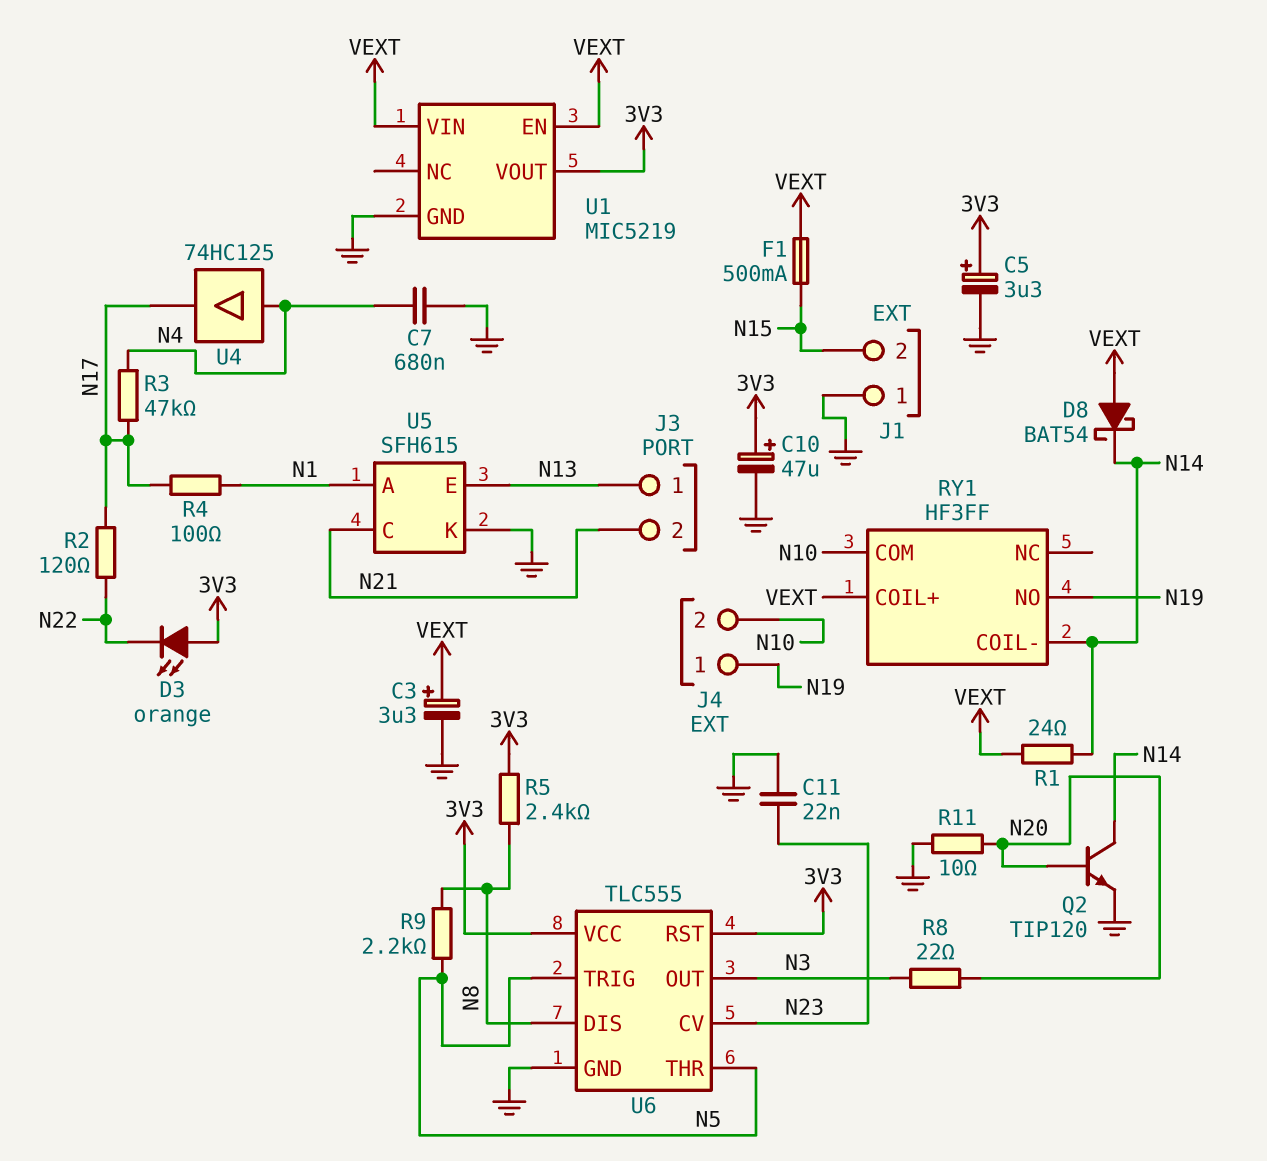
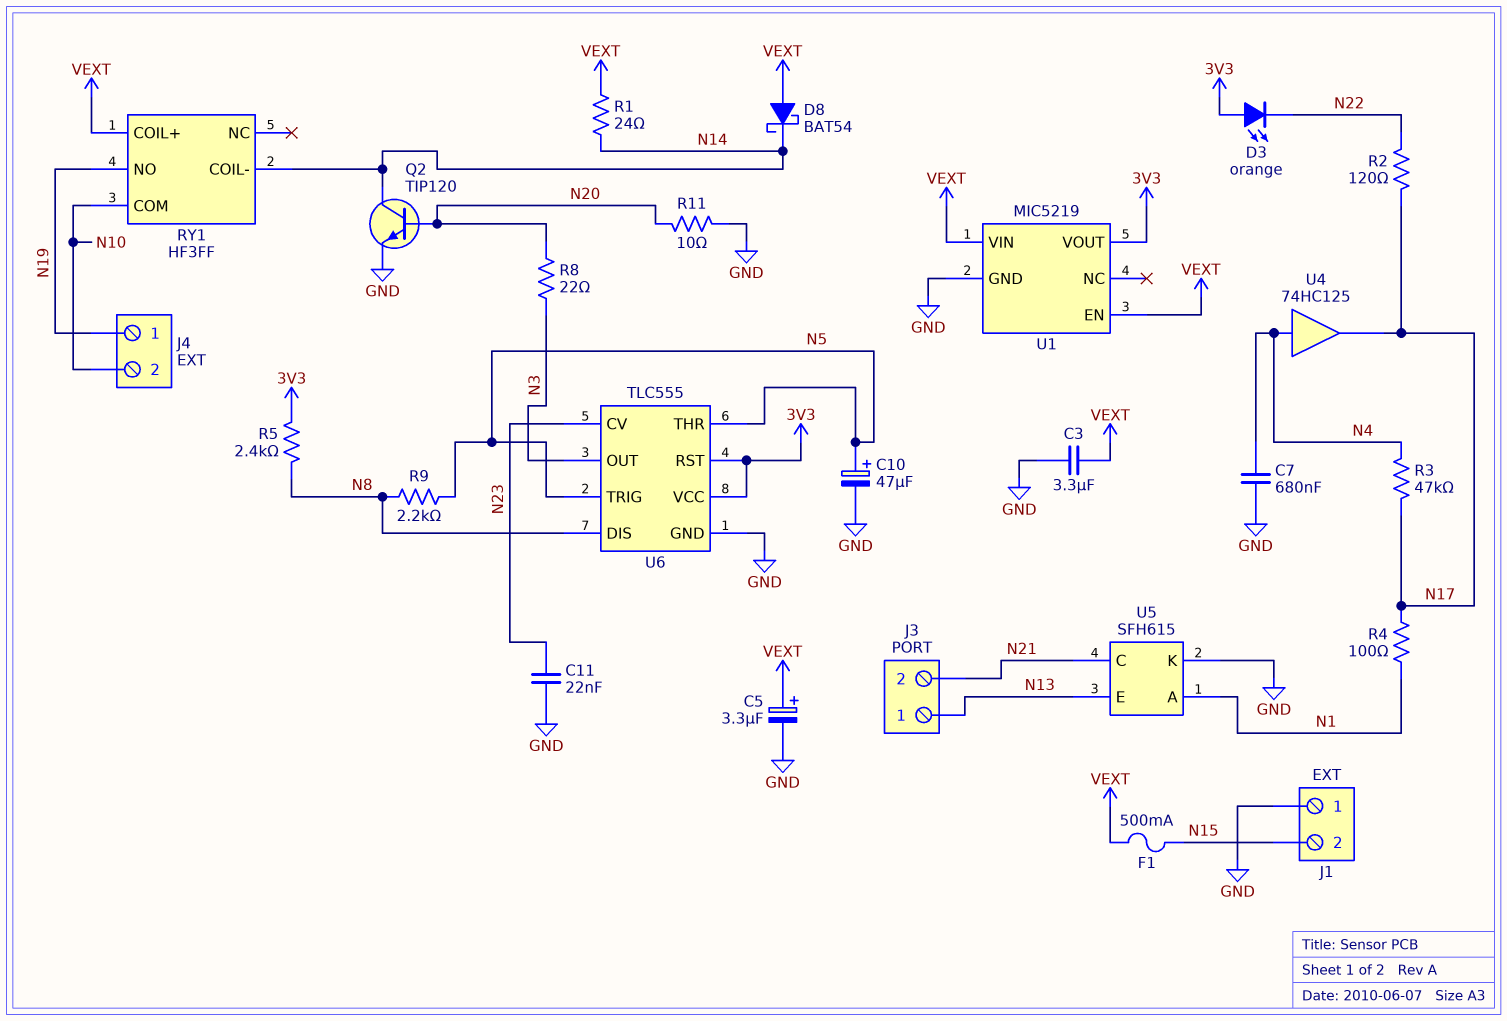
C3: 3.3uF (plus VEXT, minus GND) -> 3.3uF (GND, VEXT)
C5: 3.3uF (plus 3V3, minus GND) -> 3.3uF (plus VEXT, minus GND)
C10: 47uF (plus 3V3, minus GND) -> 47uF (plus N5, minus GND)

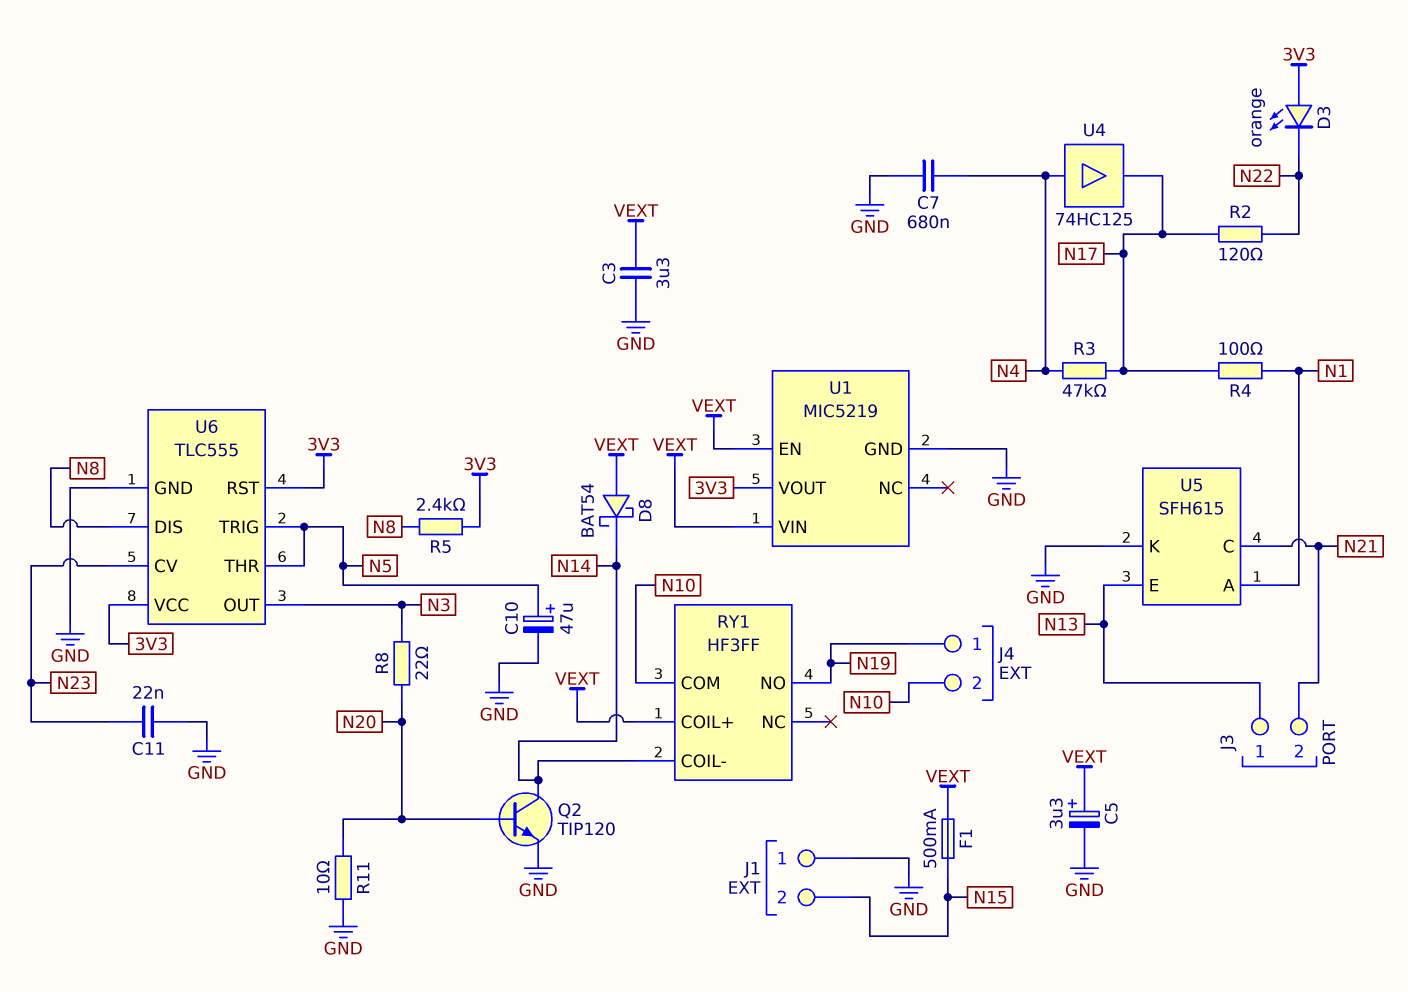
R1: 24 (N14, VEXT) -> none
R9: 2.2k (N5, N8) -> none

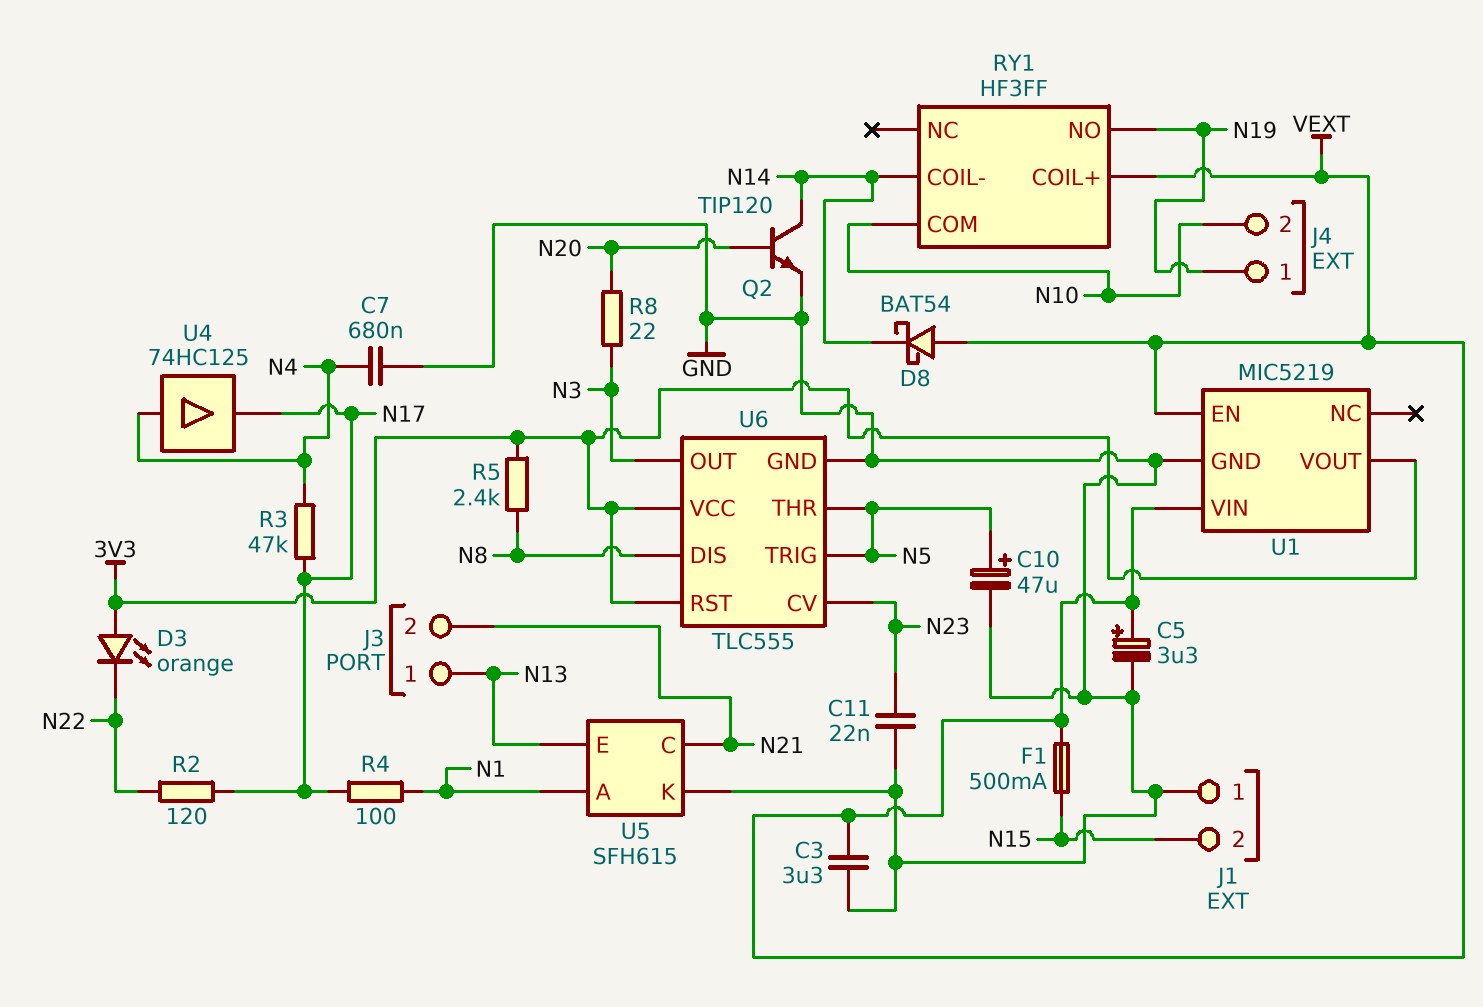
R11: 10 (GND, N20) -> none

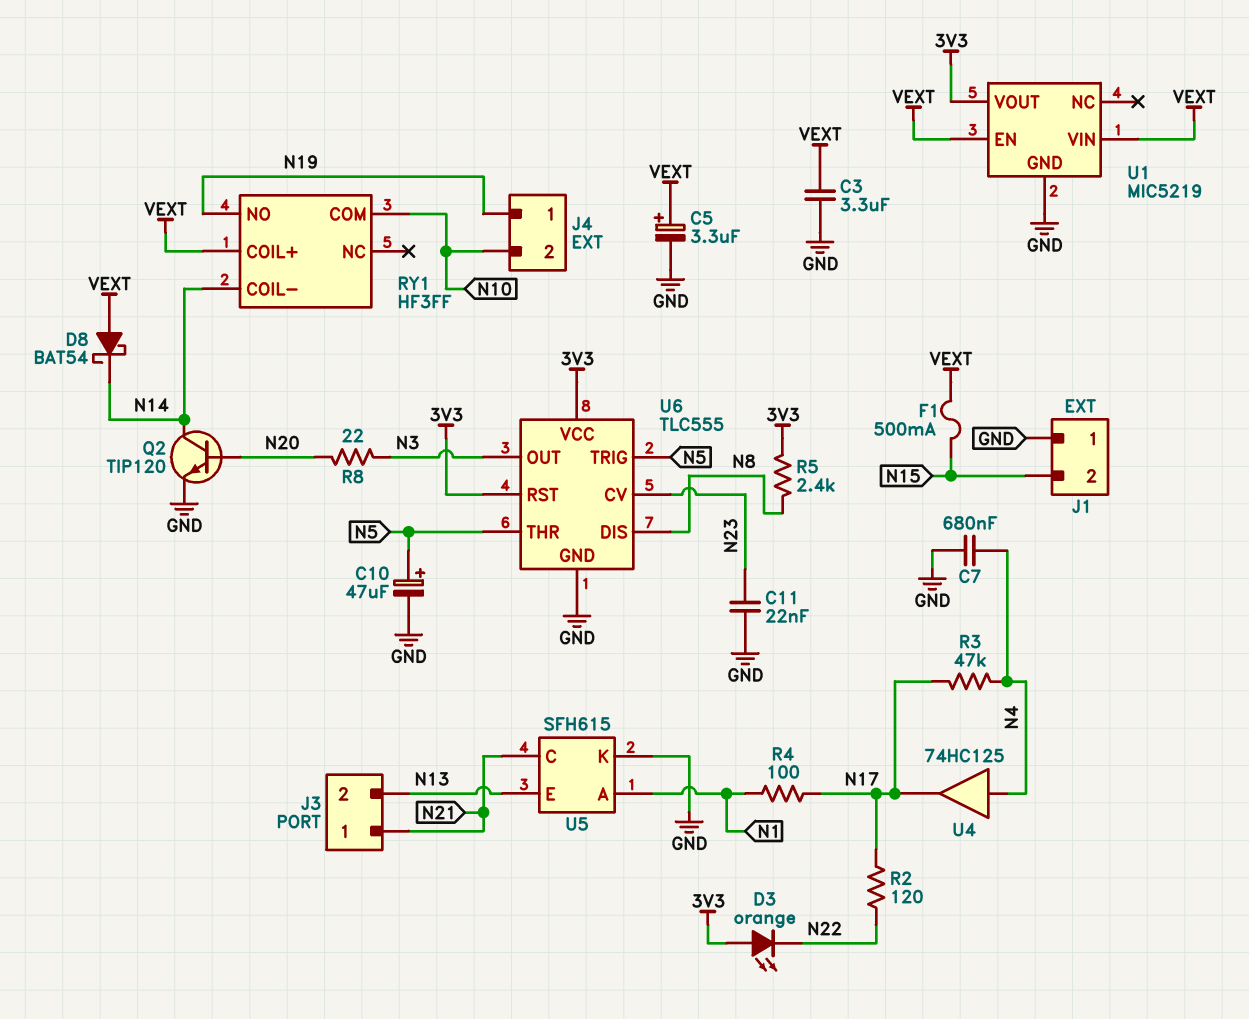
J3 pin 1: N13 -> N21
J3 pin 2: N21 -> N13

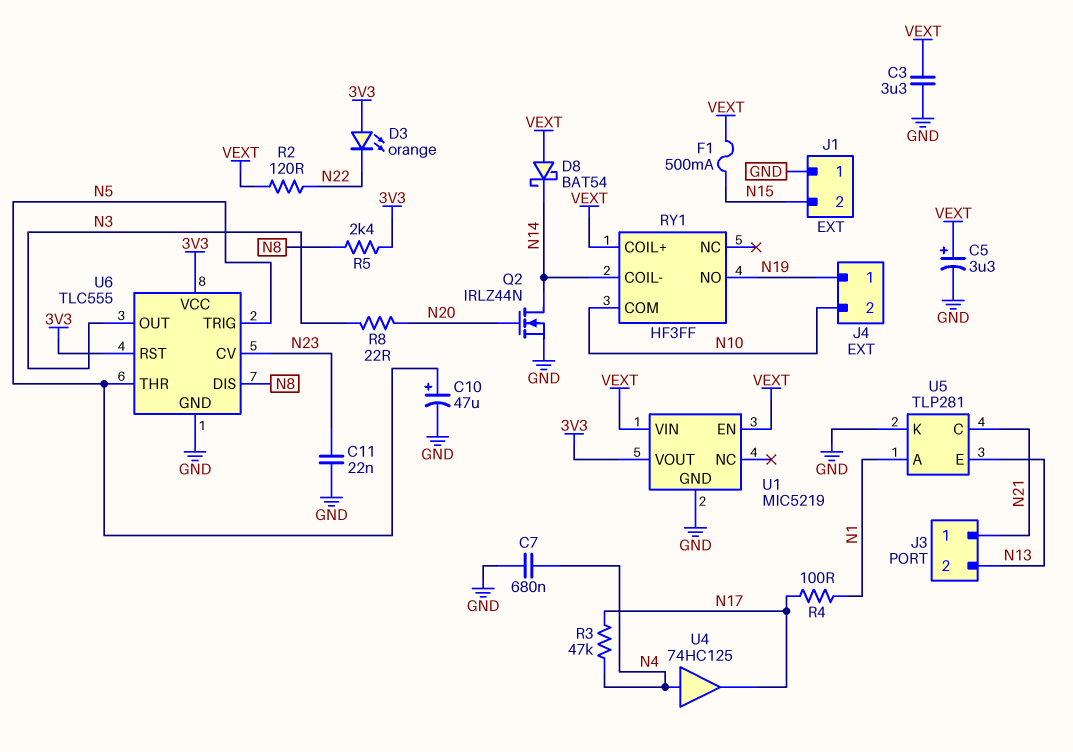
Q2: NPN TIP120 (B N20, C N14, E GND) -> NMOS IRLZ44N (G N20, D N14, S GND)
R2: 120 (N17, N22) -> 120 (N22, VEXT)
U5: SFH615 -> TLP281

